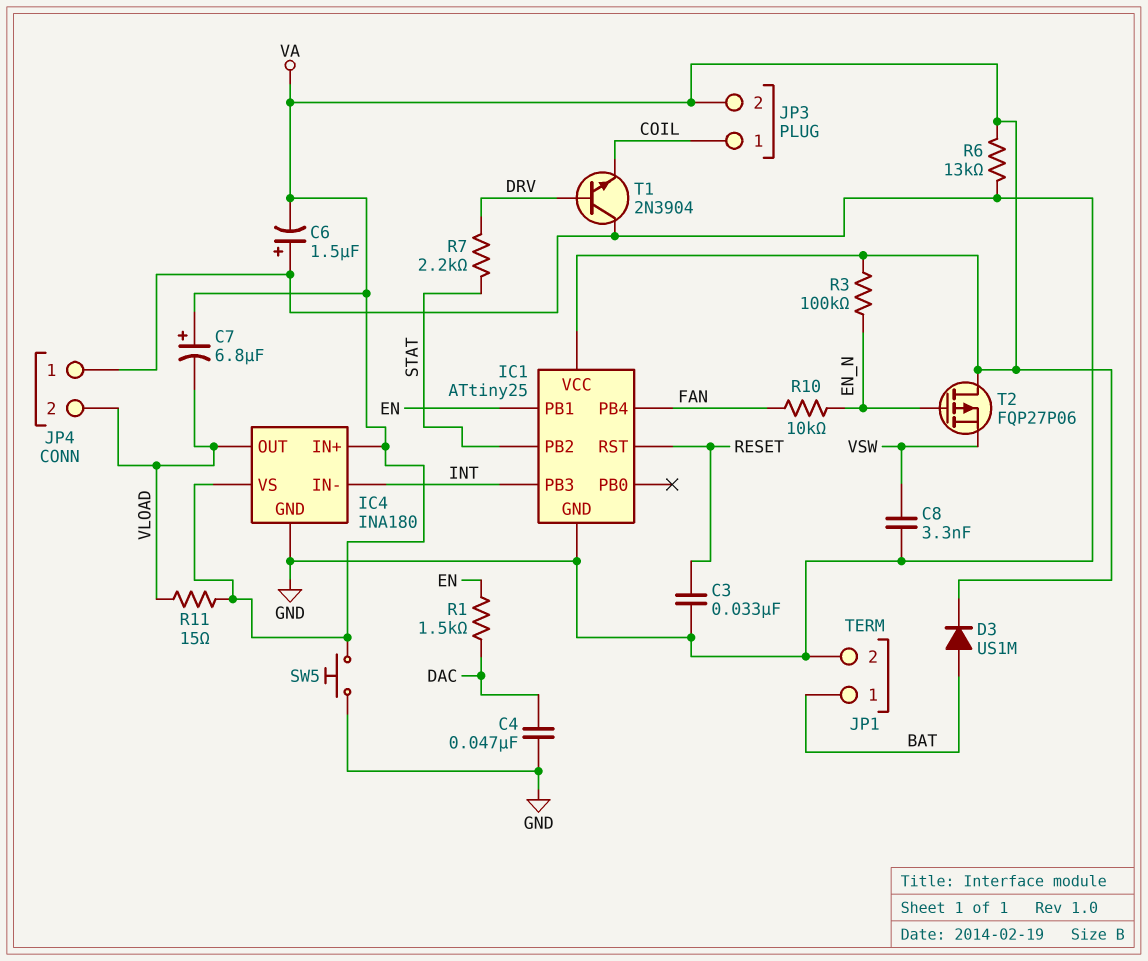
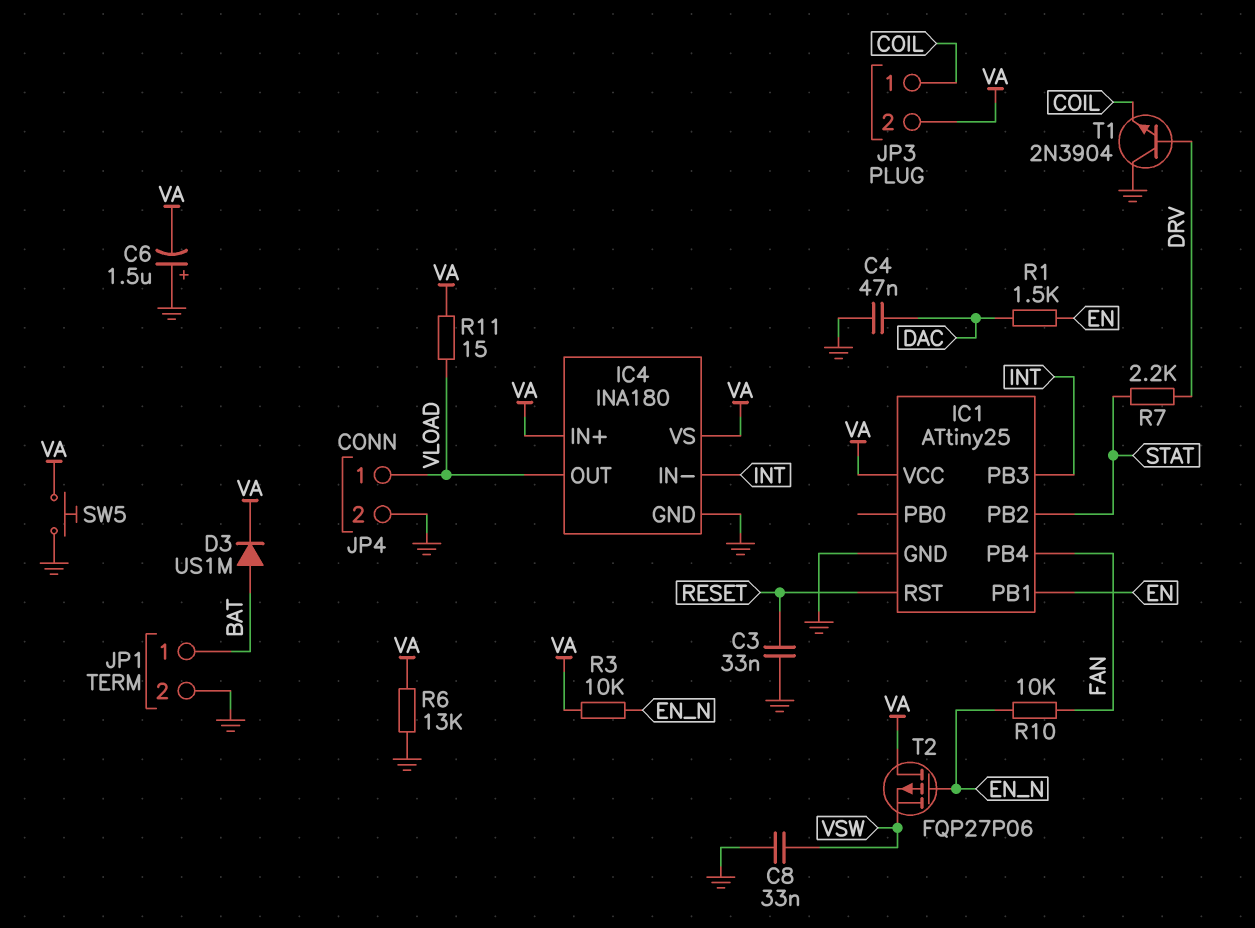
C7: 6.8uF (plus VA, minus VLOAD) -> none
C8: 3.3nF (GND, VSW) -> 33nF (GND, VSW)
JP4 pin 1: GND -> VLOAD
JP4 pin 2: VLOAD -> GND
R3: 100k (EN_N, VA) -> 10k (EN_N, VA)

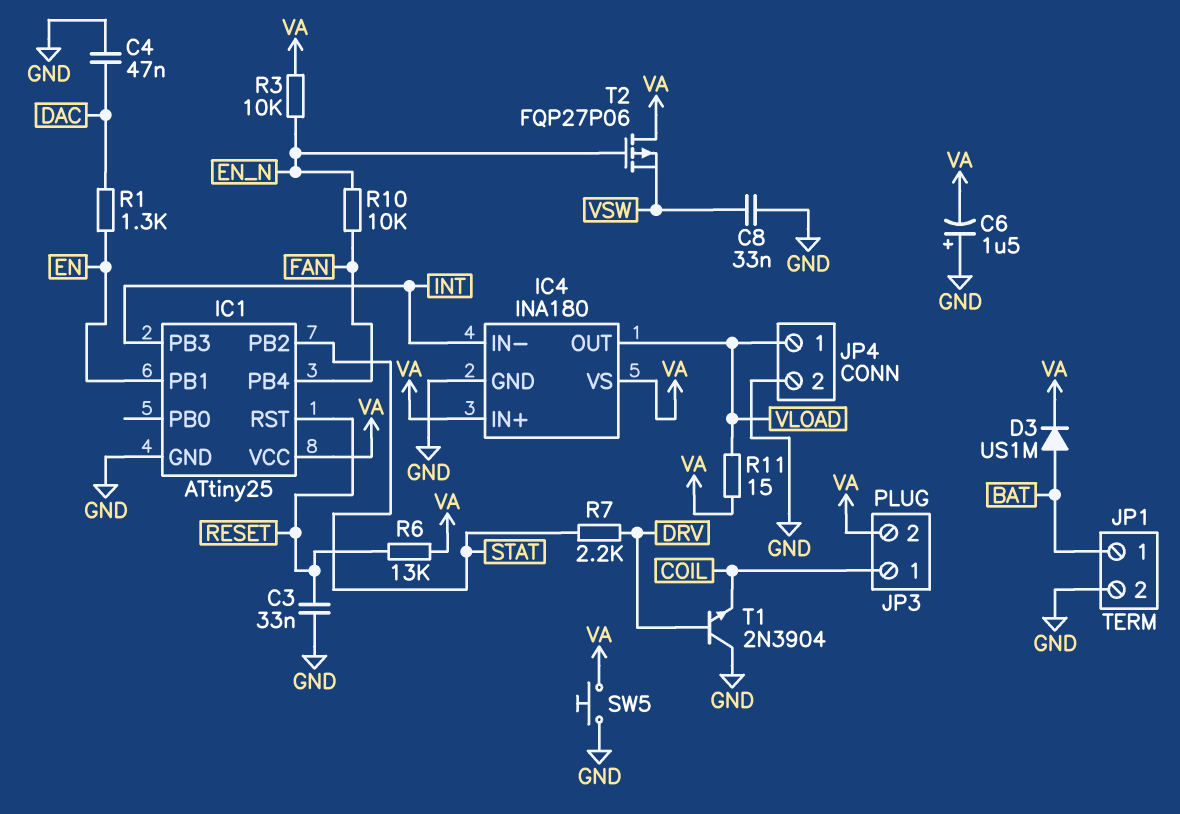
R1: 1.5k (DAC, EN) -> 1.3k (DAC, EN)
R6: 13k (GND, VA) -> 13k (RESET, VA)

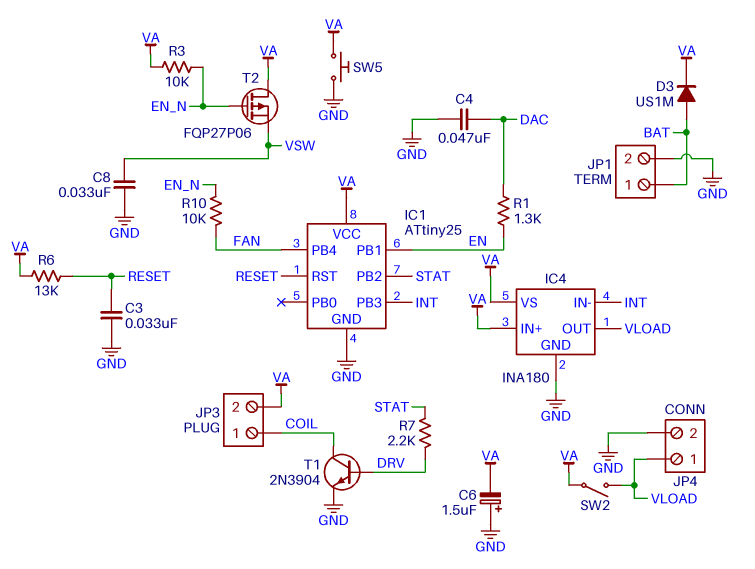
R11: 15 (VA, VLOAD) -> none
SW2: none -> switch (VA, VLOAD)
T1: NPN 2N3904 (B DRV, C GND, E COIL) -> NPN 2N3904 (B DRV, C COIL, E GND)

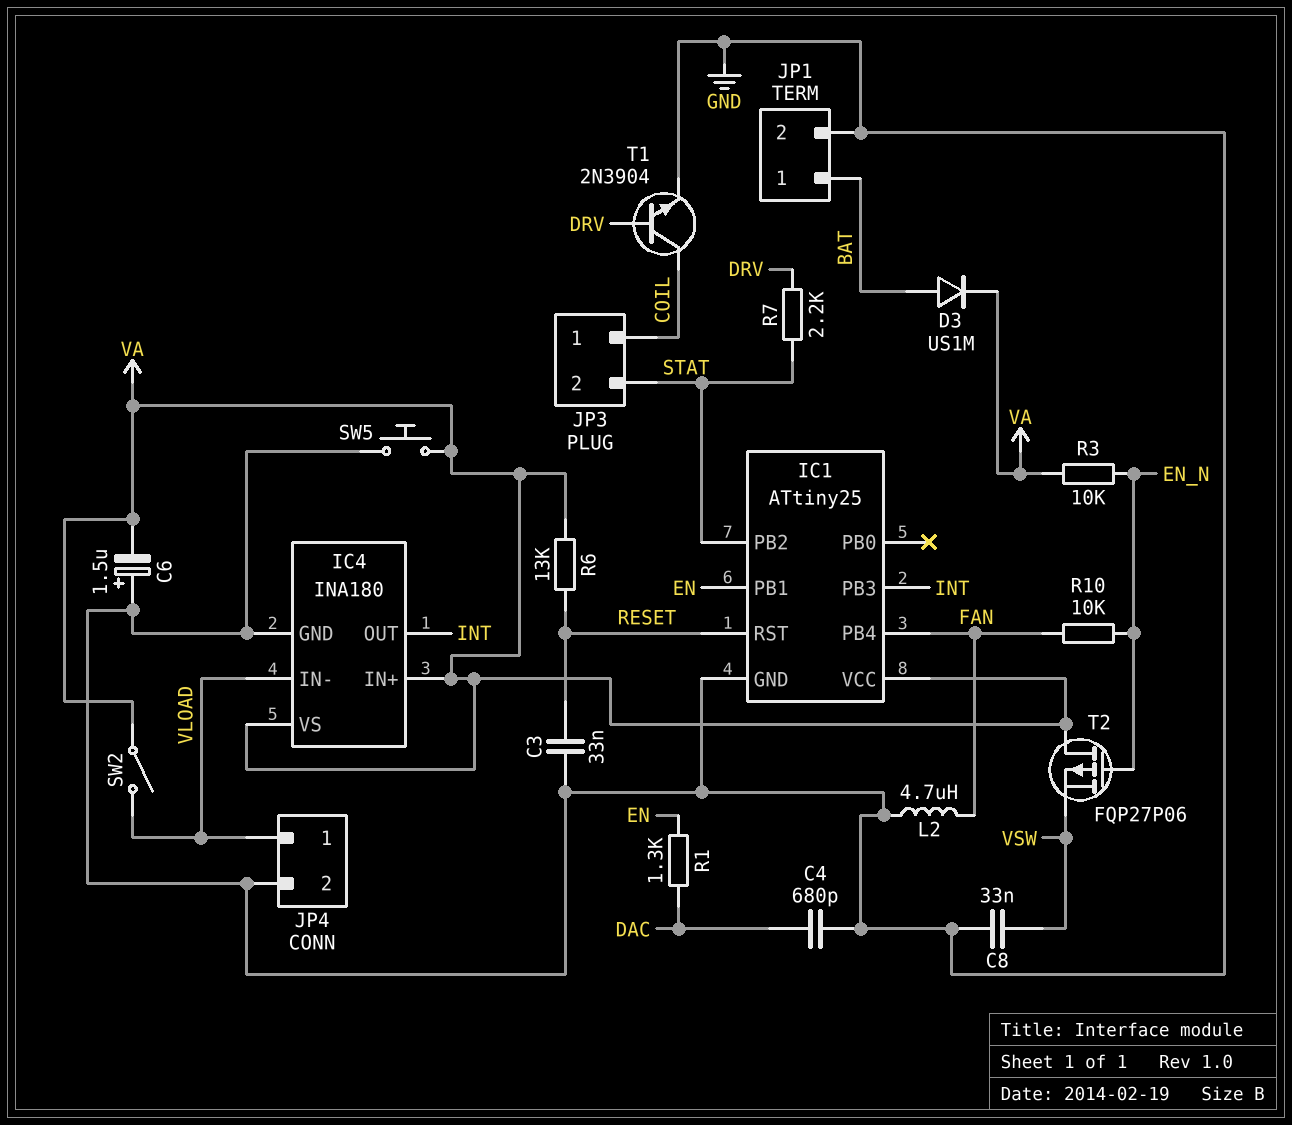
C4: 47nF (DAC, GND) -> 680pF (DAC, GND)
IC4 pin IN-: INT -> VLOAD
IC4 pin OUT: VLOAD -> INT
JP3 pin 2: VA -> STAT
L2: none -> 4.7uH (FAN, GND)

